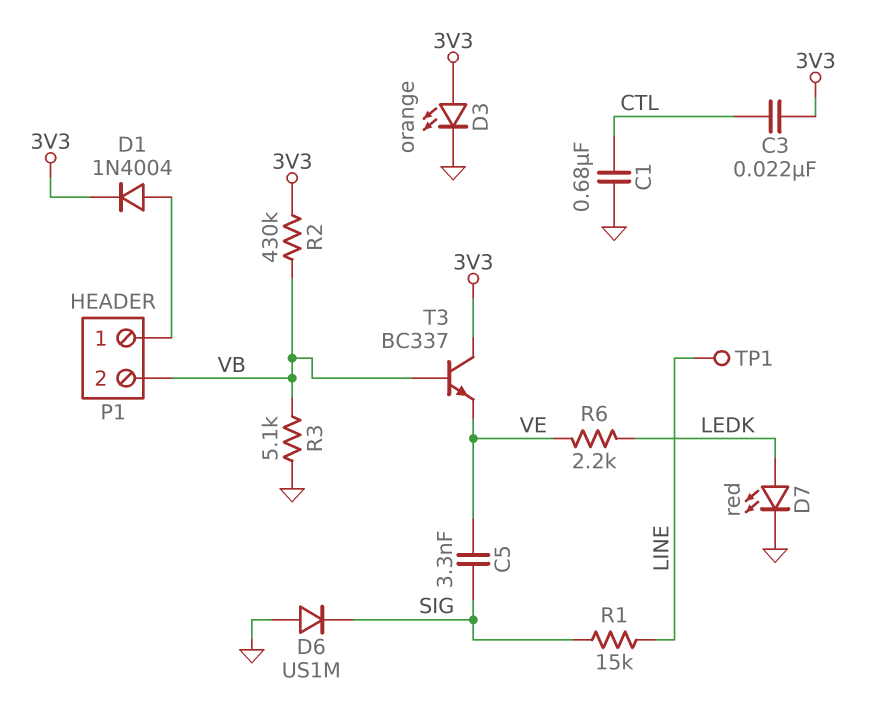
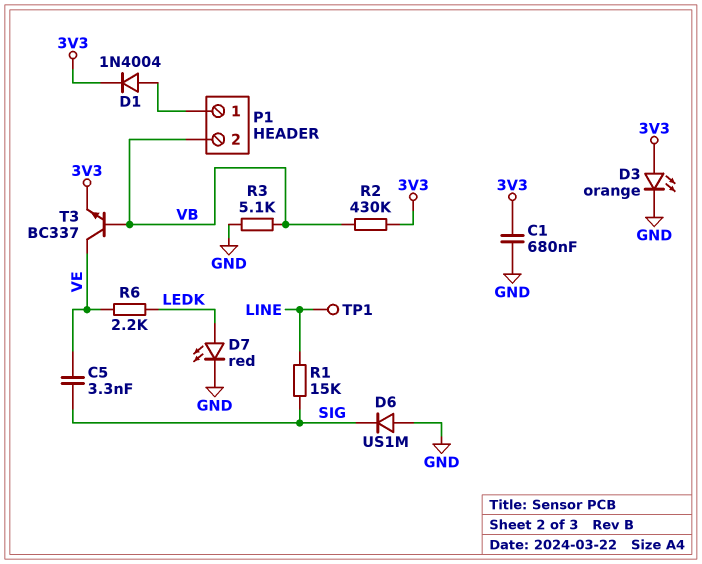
C1: 680nF (CTL, GND) -> 680nF (3V3, GND)
C3: 22nF (3V3, CTL) -> none
T3: NPN BC337 (B VB, C 3V3, E VE) -> NPN BC337 (B VB, C VE, E 3V3)

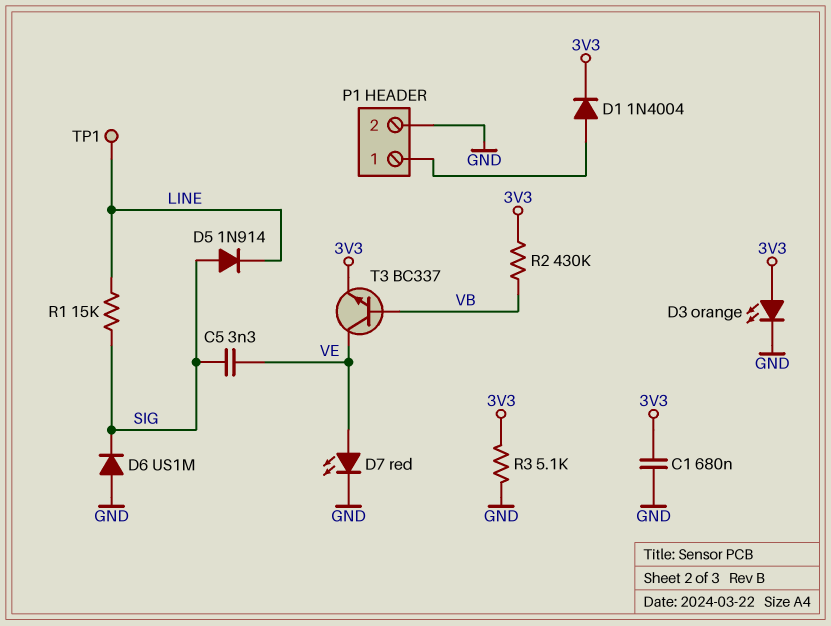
D5: none -> diode 1N914 (A SIG, K LINE)
D7: LED red (A LEDK, K GND) -> LED red (A VE, K GND)
P1 pin 2: VB -> GND
R3: 5.1k (GND, VB) -> 5.1k (3V3, GND)
R6: 2.2k (LEDK, VE) -> none

